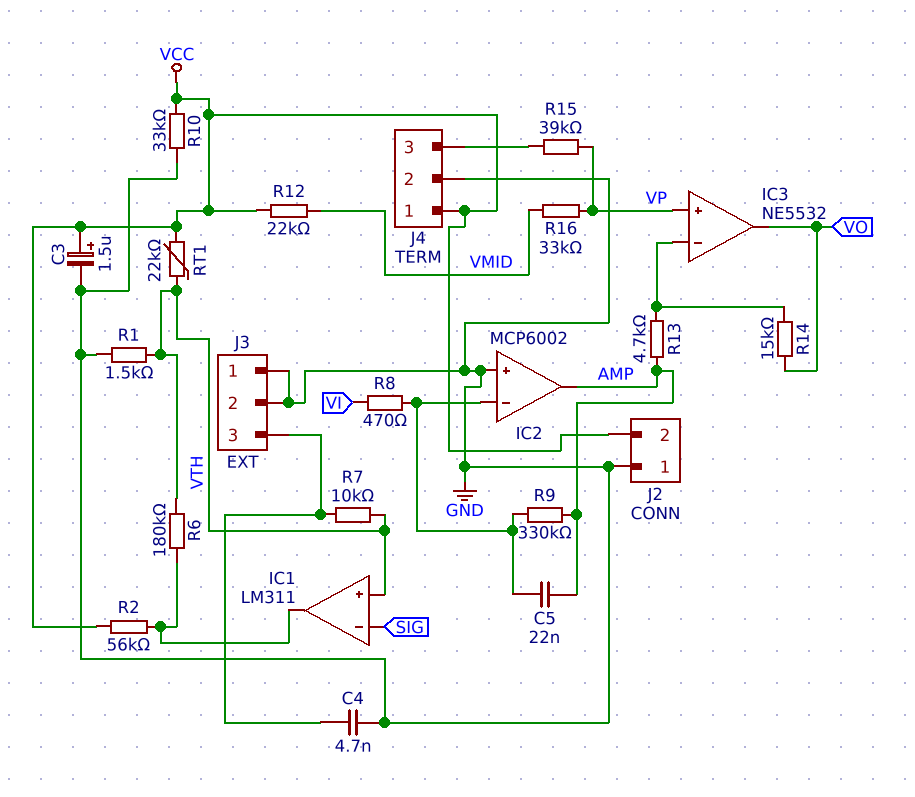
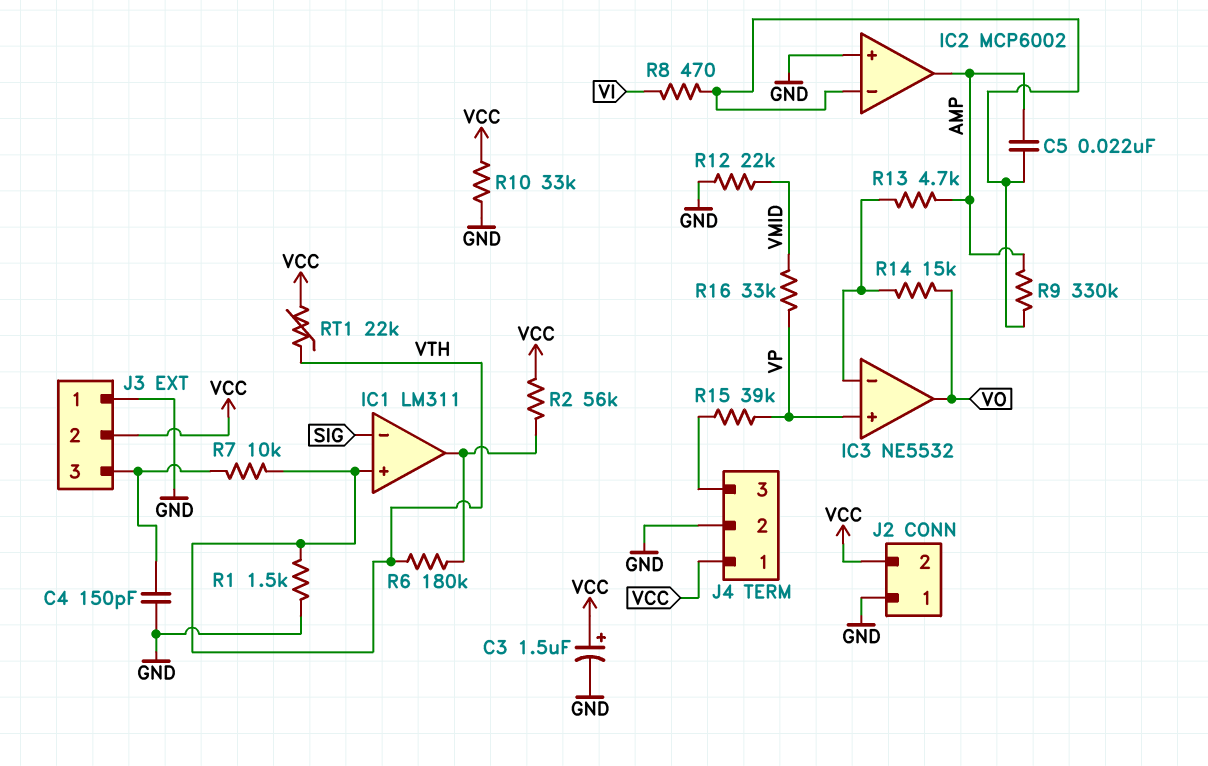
C4: 4.7nF (GND, J3/3) -> 150pF (GND, J3/3)
J3 pin 2: GND -> VCC
R12: 22k (VCC, VMID) -> 22k (GND, VMID)

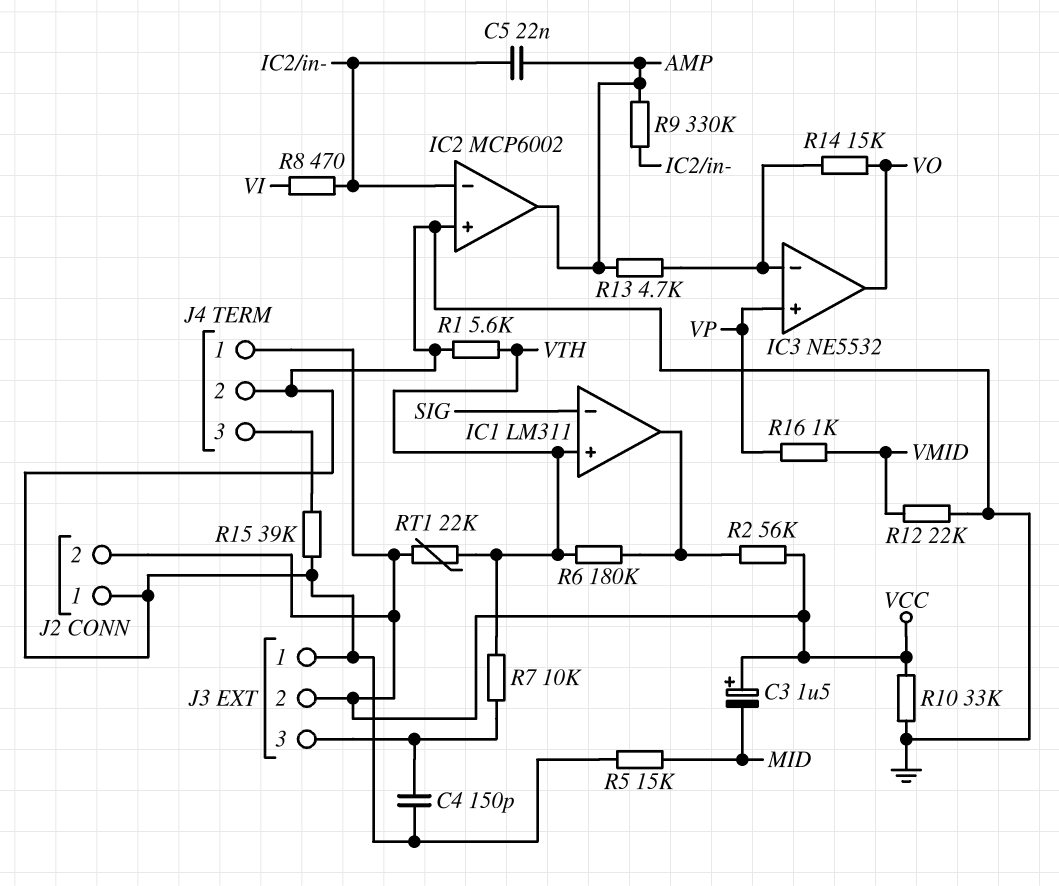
C3: 1.5uF (plus VCC, minus GND) -> 1.5uF (plus VCC, minus MID)
R1: 1.5k (GND, VTH) -> 5.6k (GND, VTH)
R5: none -> 15k (GND, MID)
R15: 39k (J4/3, VP) -> 39k (GND, J4/3)
R16: 33k (VMID, VP) -> 1k (VMID, VP)

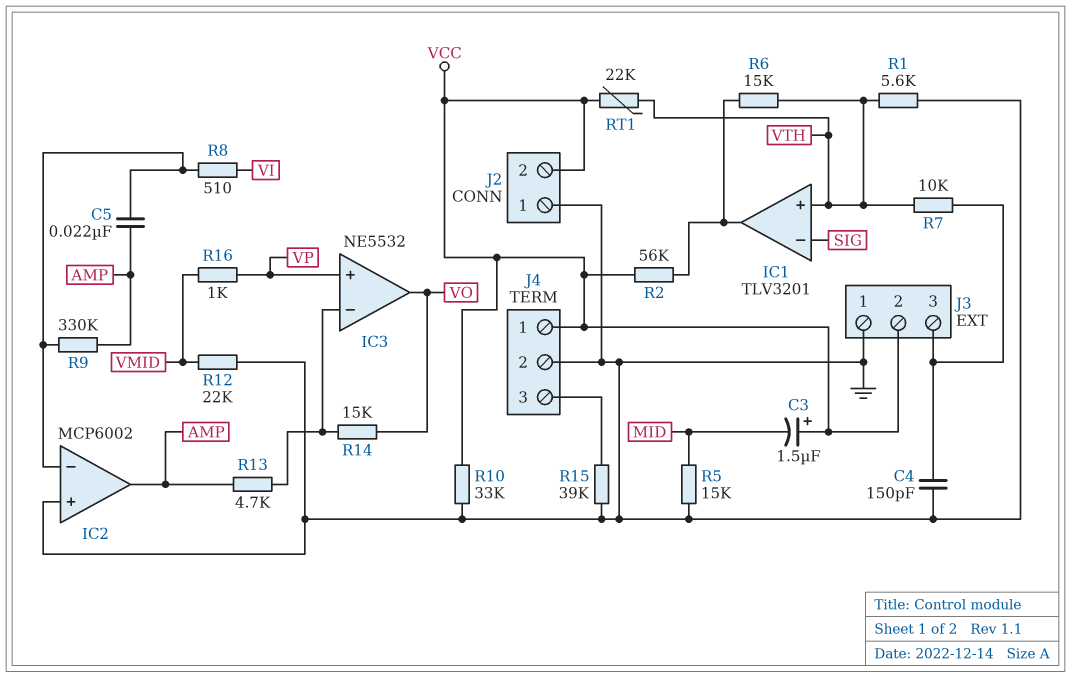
IC1: LM311 -> TLV3201
R6: 180k (IC1/out, VTH) -> 15k (IC1/out, VTH)
R8: 470 (IC2/in-, VI) -> 510 (IC2/in-, VI)

